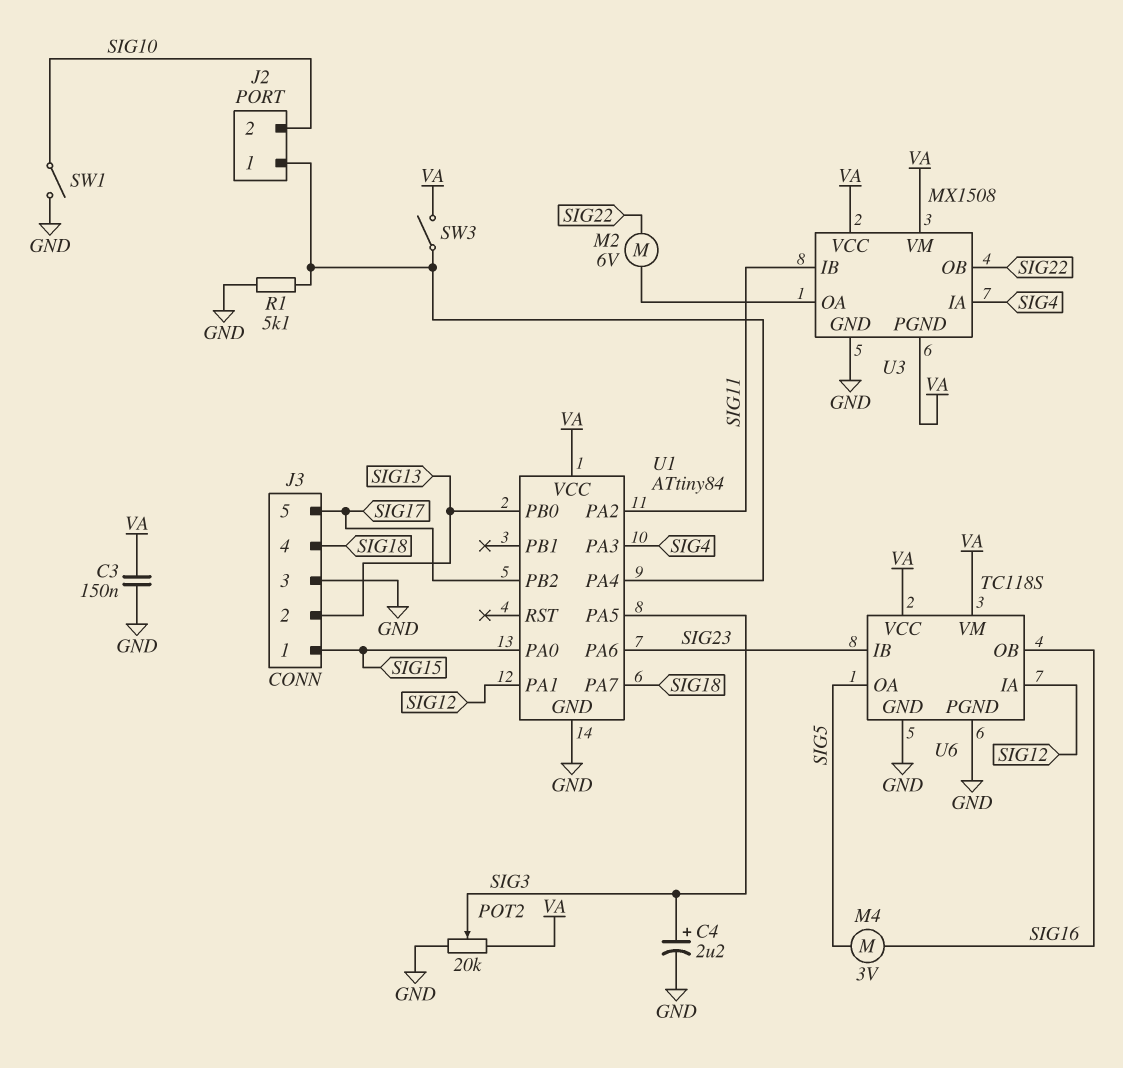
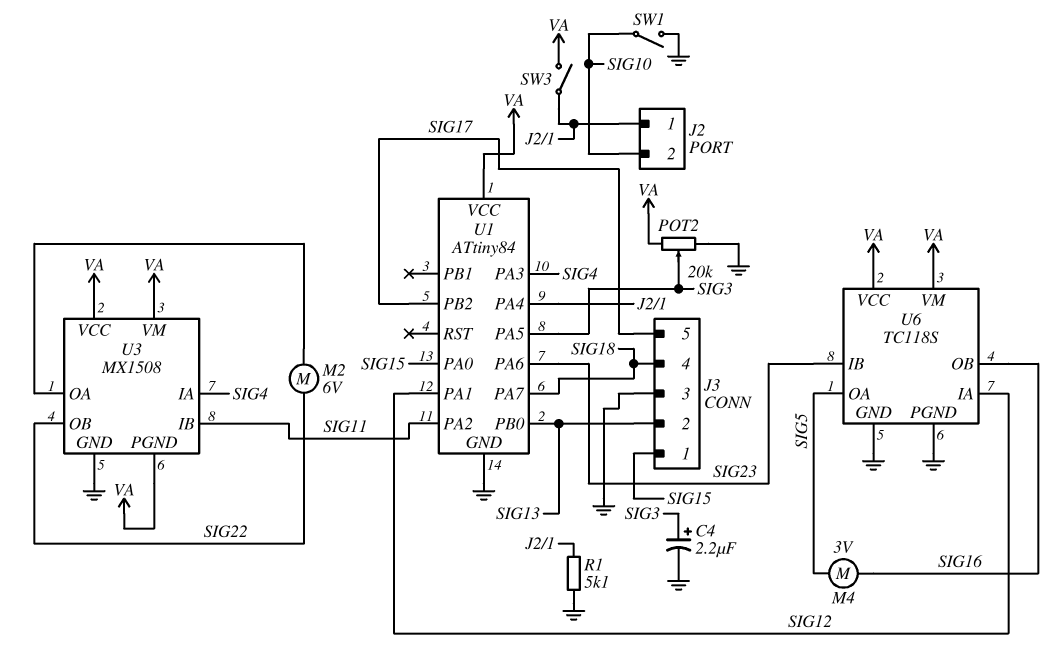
C3: 150nF (GND, VA) -> none

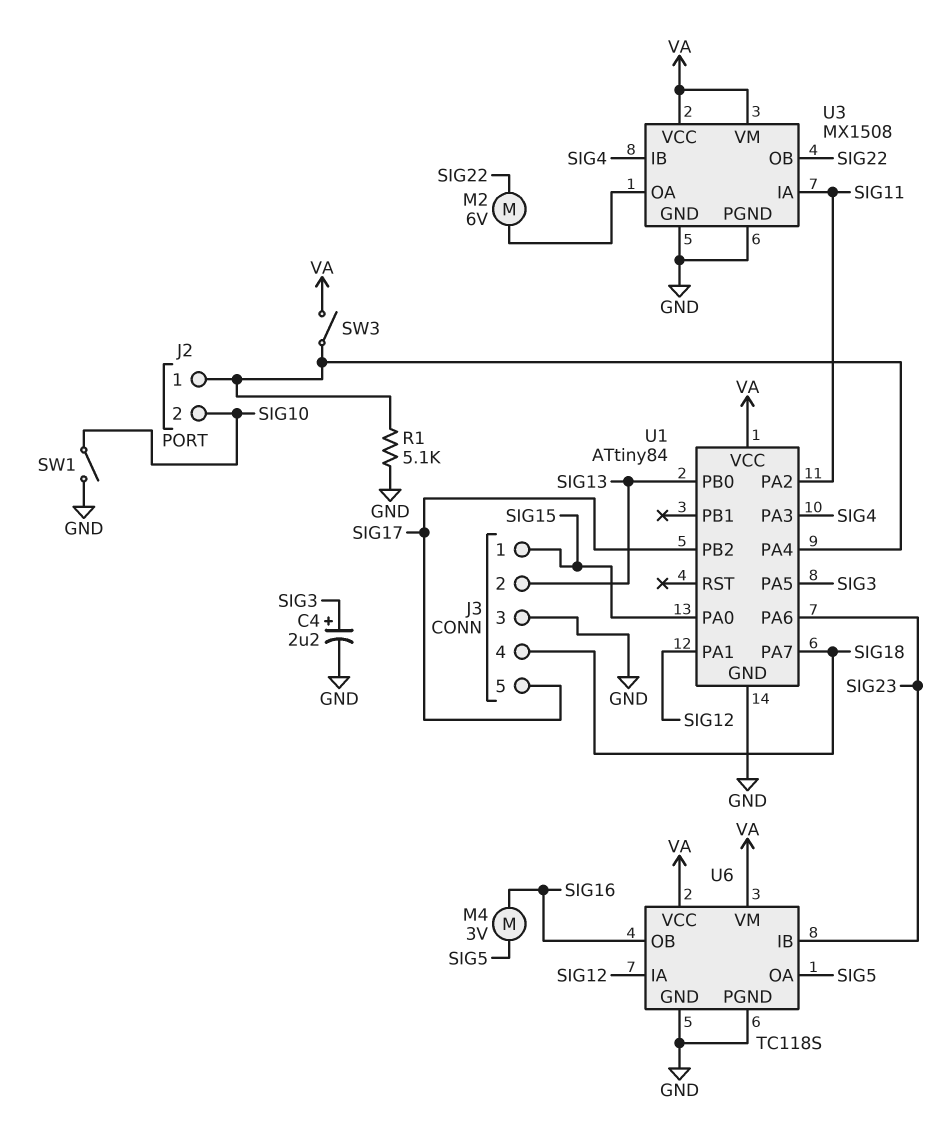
POT2: 20k (GND, VA, wiper SIG3) -> none
U3 pin IA: SIG4 -> SIG11
U3 pin IB: SIG11 -> SIG4
U3 pin PGND: VA -> GND

